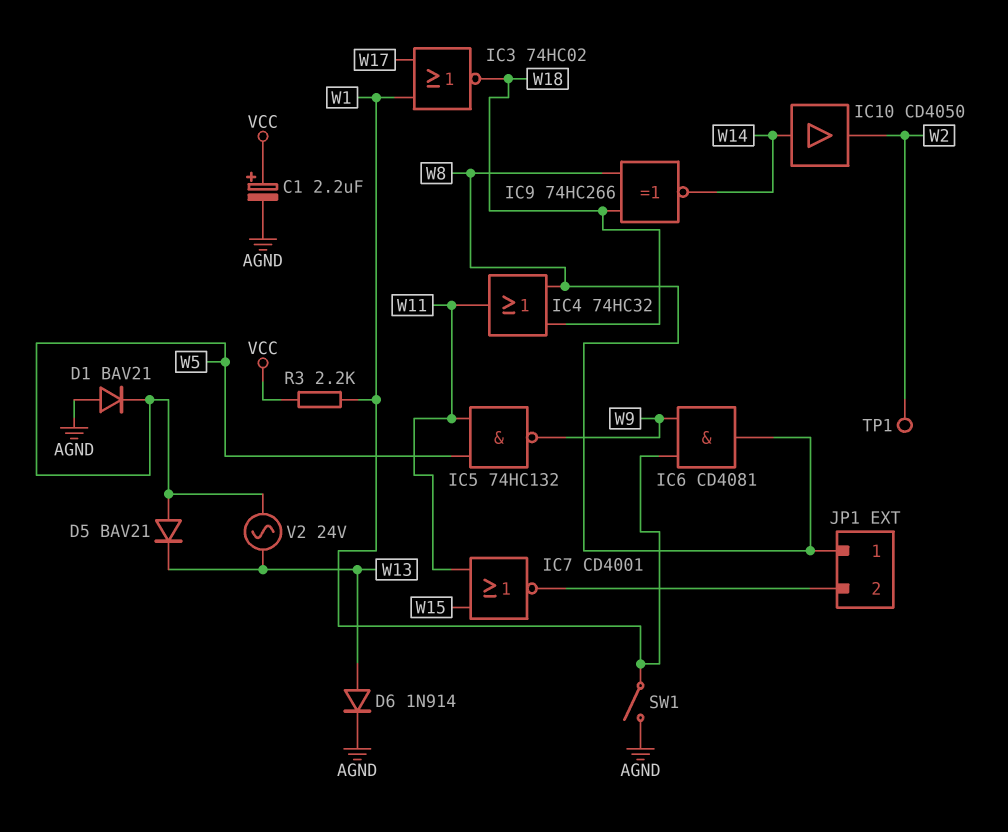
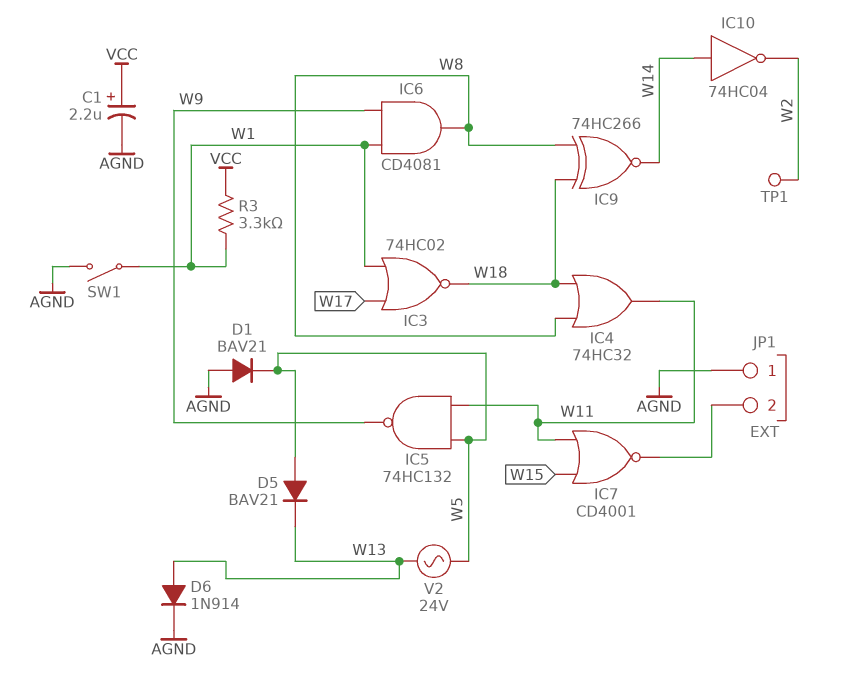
IC10: buffer CD4050 (in W14, out W2) -> NOT 74HC04 (in W14, out W2)
JP1 pin 1: W8 -> AGND
R3: 2.2k (VCC, W1) -> 3.3k (VCC, W1)

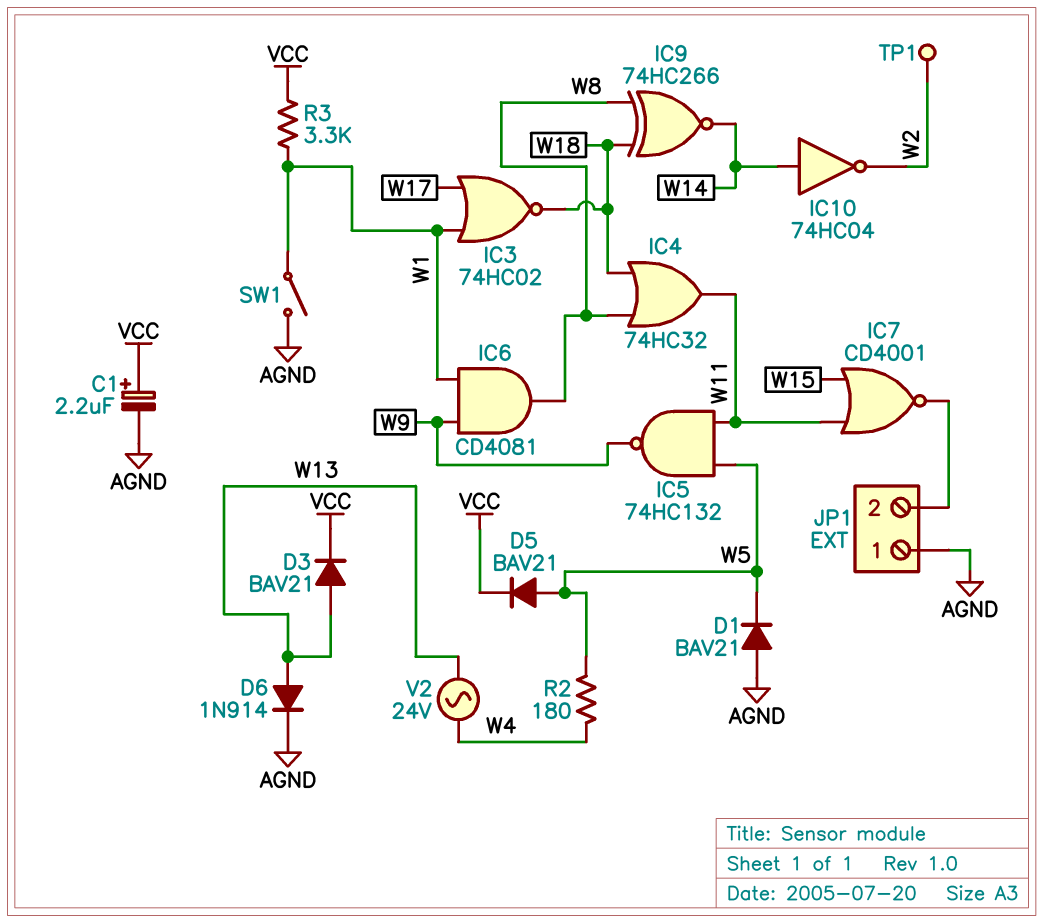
D3: none -> diode BAV21 (A W13, K VCC)
D5: diode BAV21 (A W5, K W13) -> diode BAV21 (A W5, K VCC)
R2: none -> 180 (W4, W5)
V2: AC 24V (W5, W13) -> AC 24V (W4, W13)

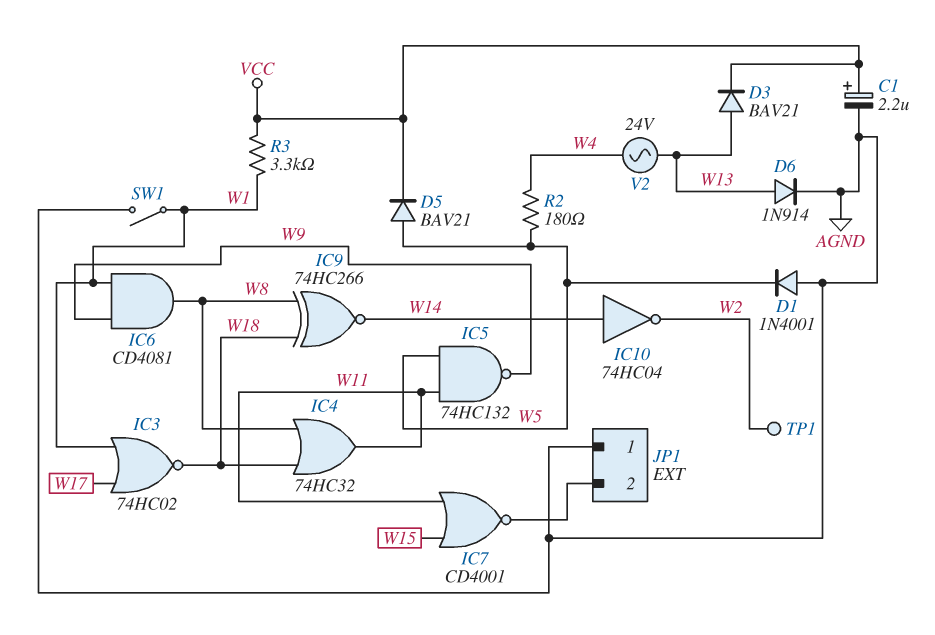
D1: diode BAV21 (A AGND, K W5) -> diode 1N4001 (A AGND, K W5)

